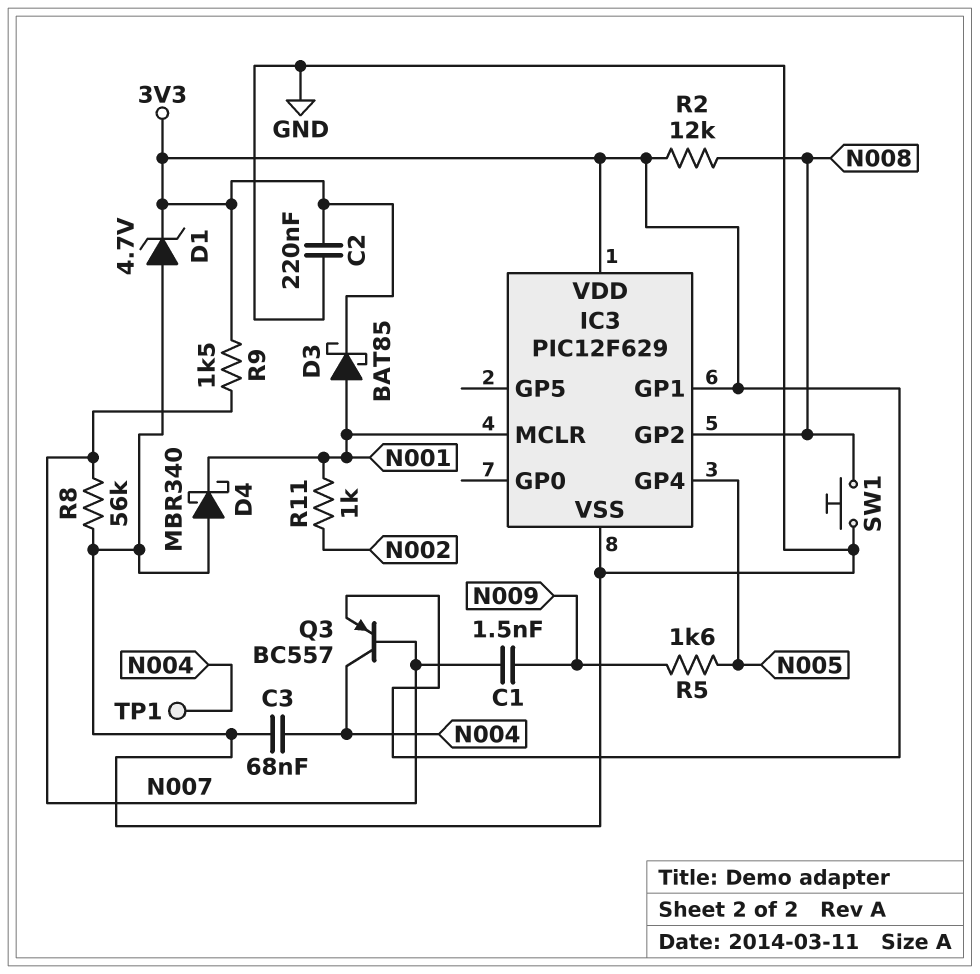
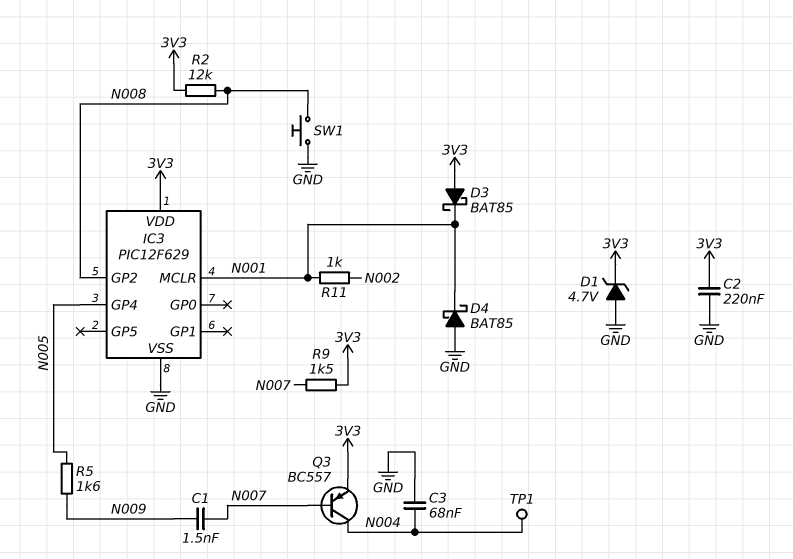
D3: schottky BAT85 (A N001, K 3V3) -> schottky BAT85 (A 3V3, K N001)
D4: schottky MBR340 (A GND, K N001) -> schottky BAT85 (A GND, K N001)
IC3 pin GP1: 3V3 -> none
R8: 56k (GND, N007) -> none

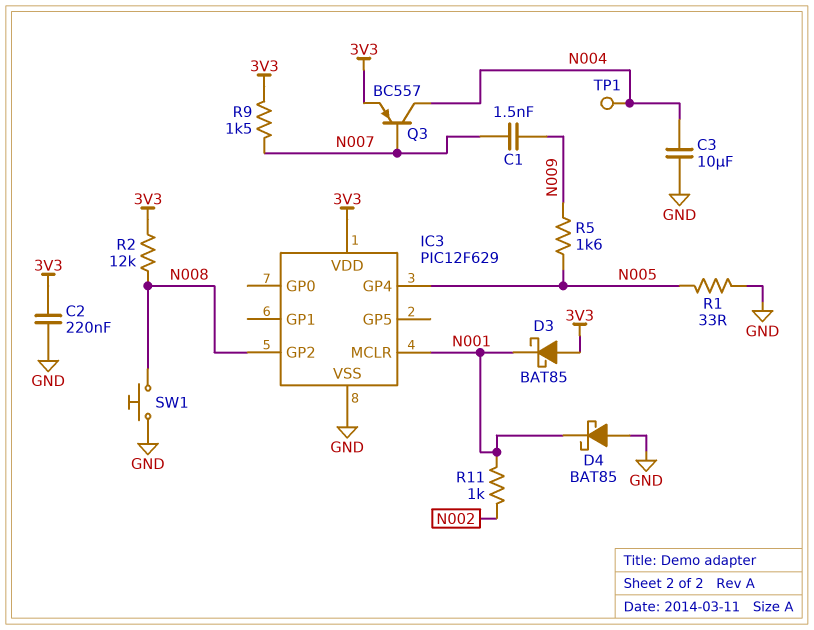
C3: 68nF (GND, N004) -> 10uF (GND, N004)
D1: zener 4.7V (A GND, K 3V3) -> none
R1: none -> 33 (GND, N005)

